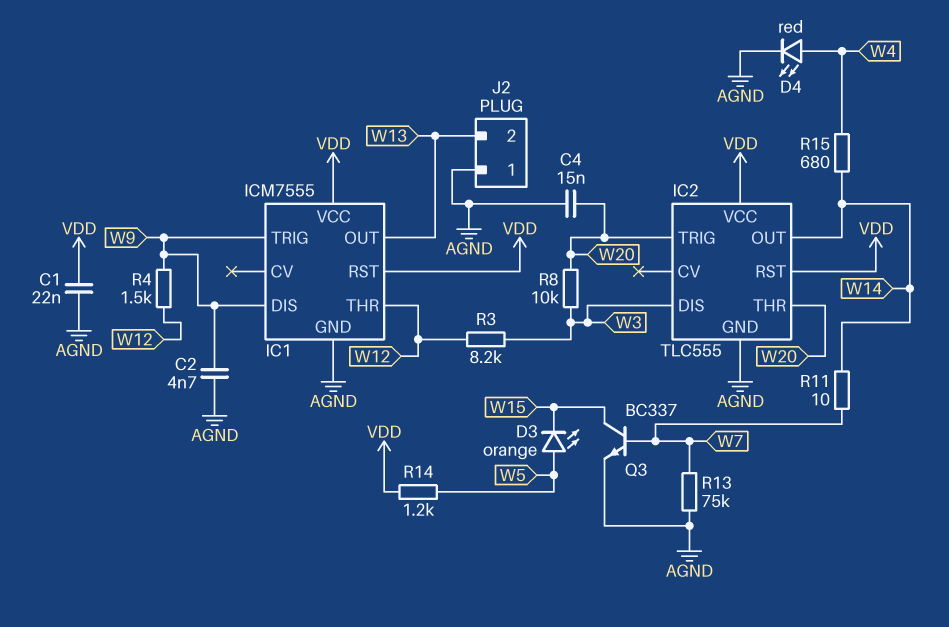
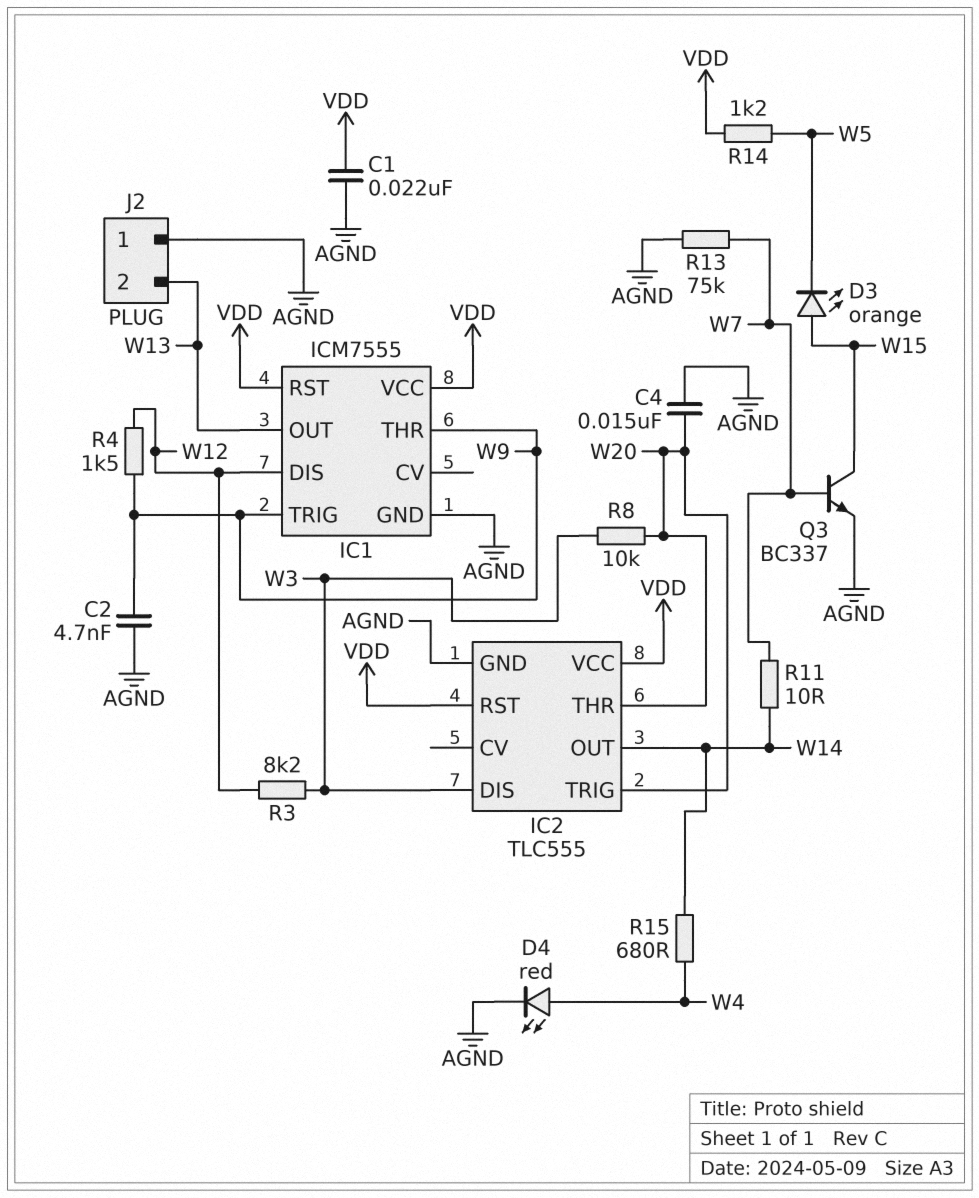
D3: LED orange (A W5, K W15) -> LED orange (A W15, K W5)
IC1 pin DIS: W9 -> W12
IC1 pin THR: W12 -> W9

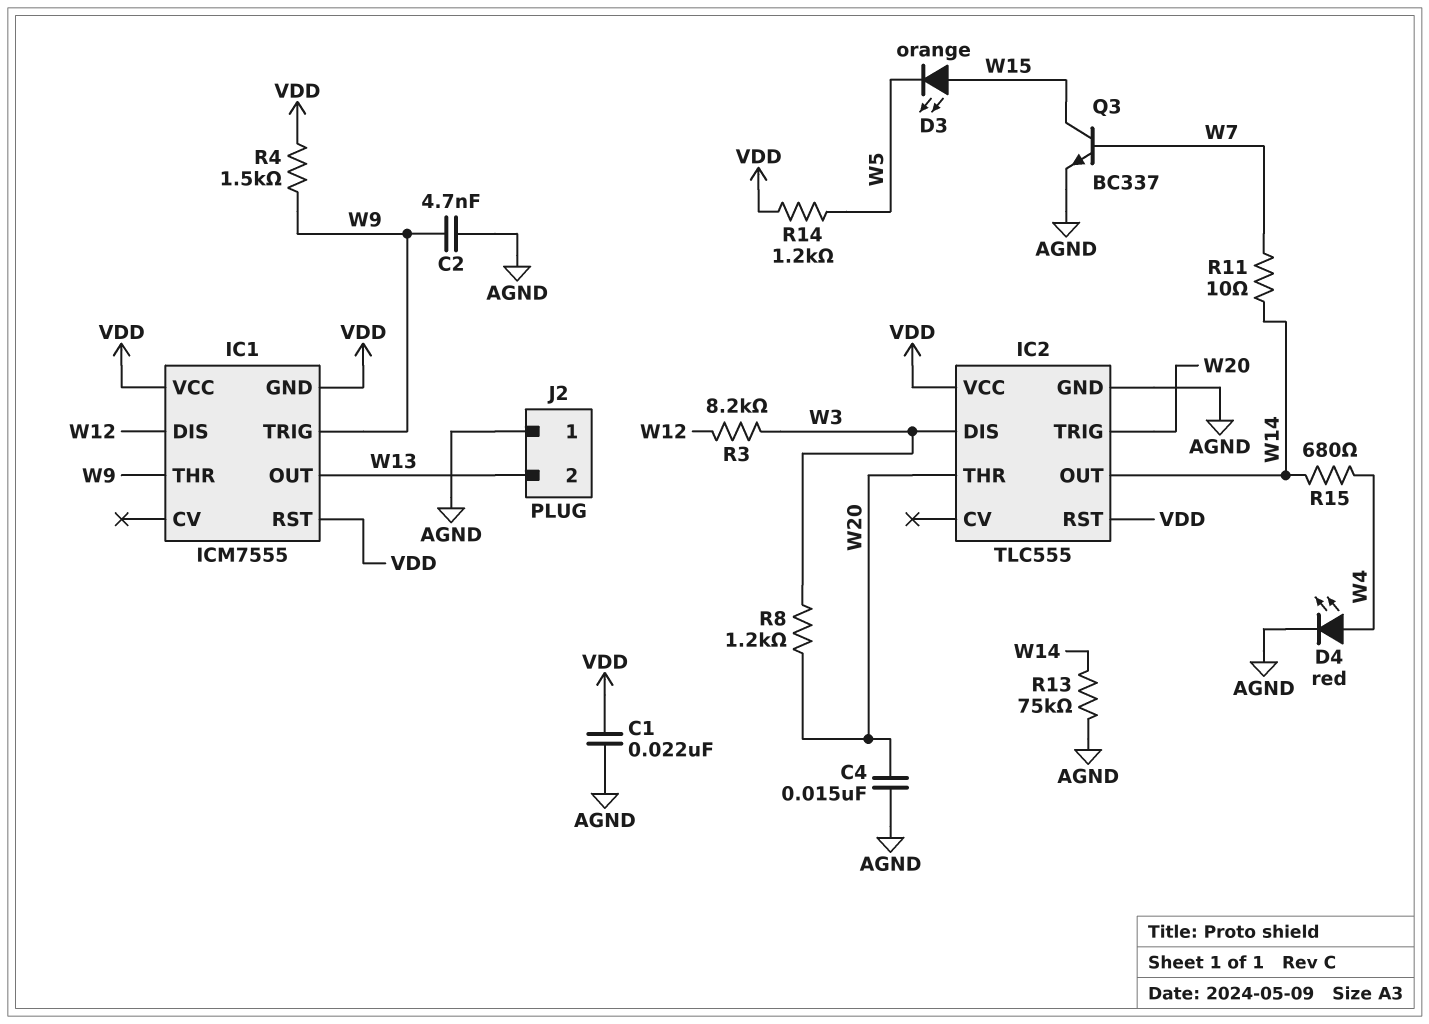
IC1 pin GND: AGND -> VDD
R4: 1.5k (W9, W12) -> 1.5k (VDD, W9)
R8: 10k (W3, W20) -> 1.2k (W3, W20)
R13: 75k (AGND, W7) -> 75k (AGND, W14)

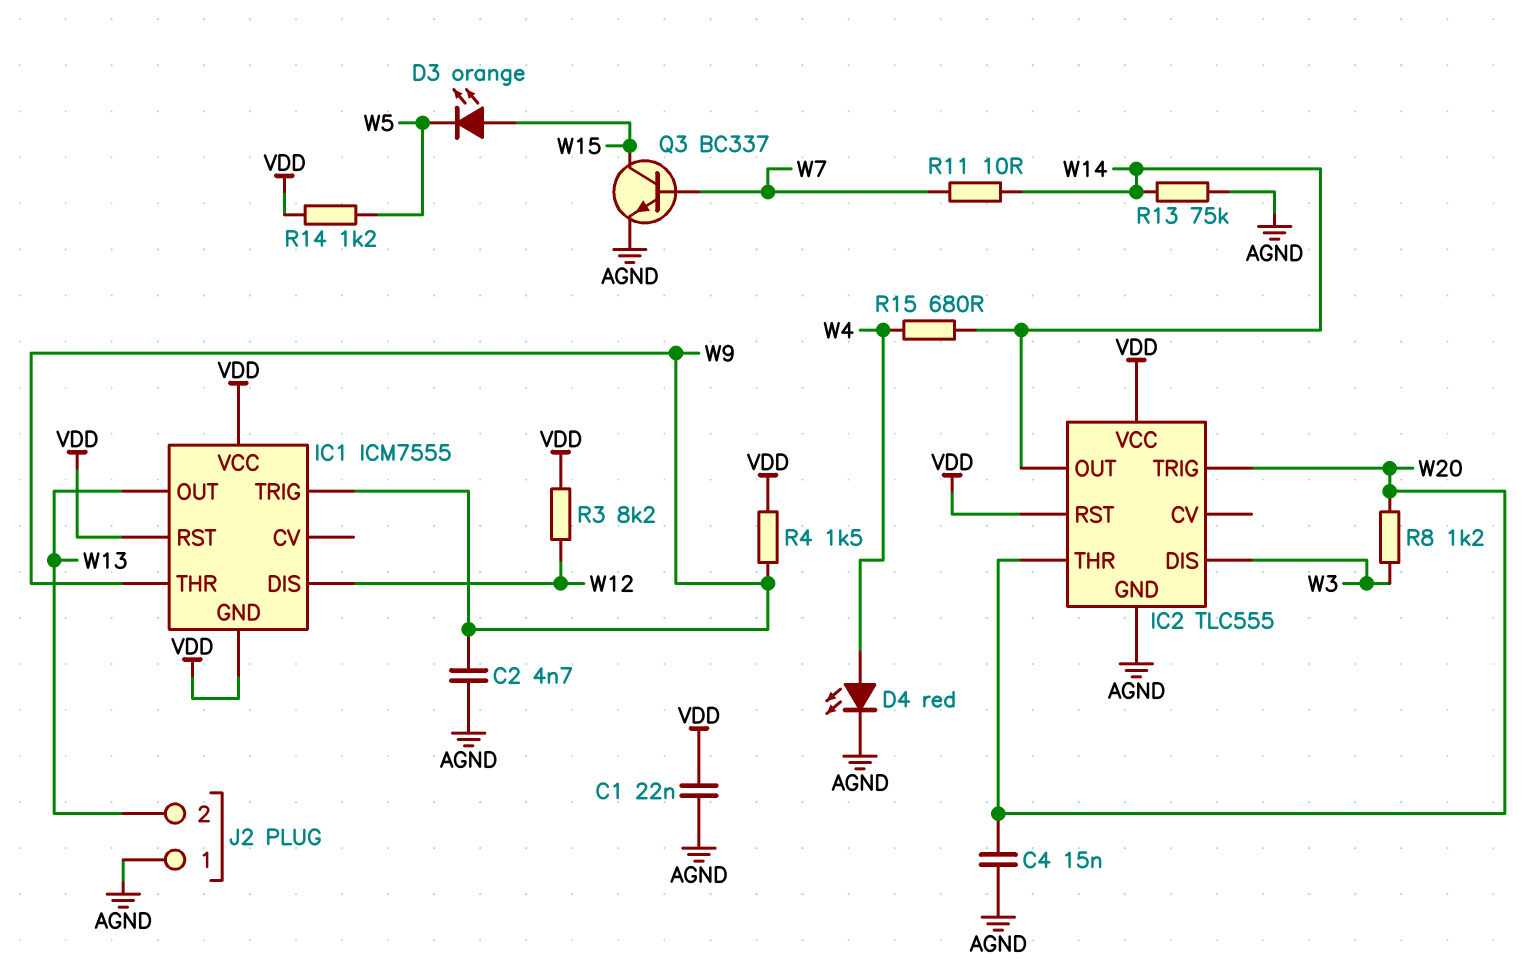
R3: 8.2k (W3, W12) -> 8.2k (VDD, W12)

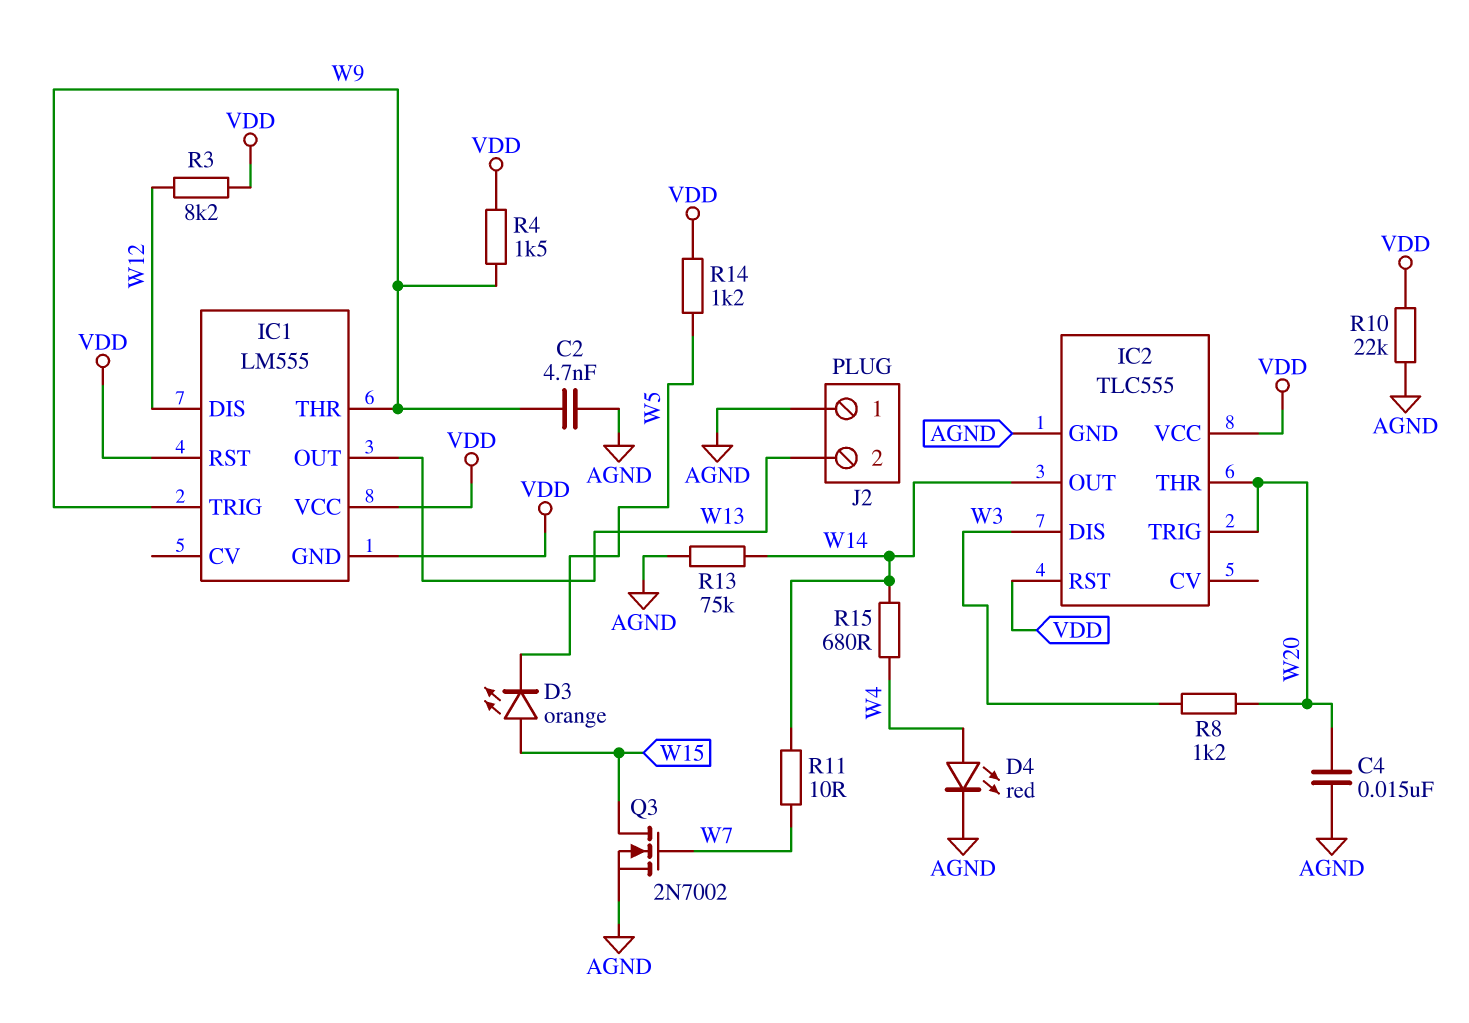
C1: 22nF (AGND, VDD) -> none
IC1: ICM7555 -> LM555
Q3: NPN BC337 (B W7, C W15, E AGND) -> NMOS 2N7002 (G W7, D W15, S AGND)
R10: none -> 22k (AGND, VDD)

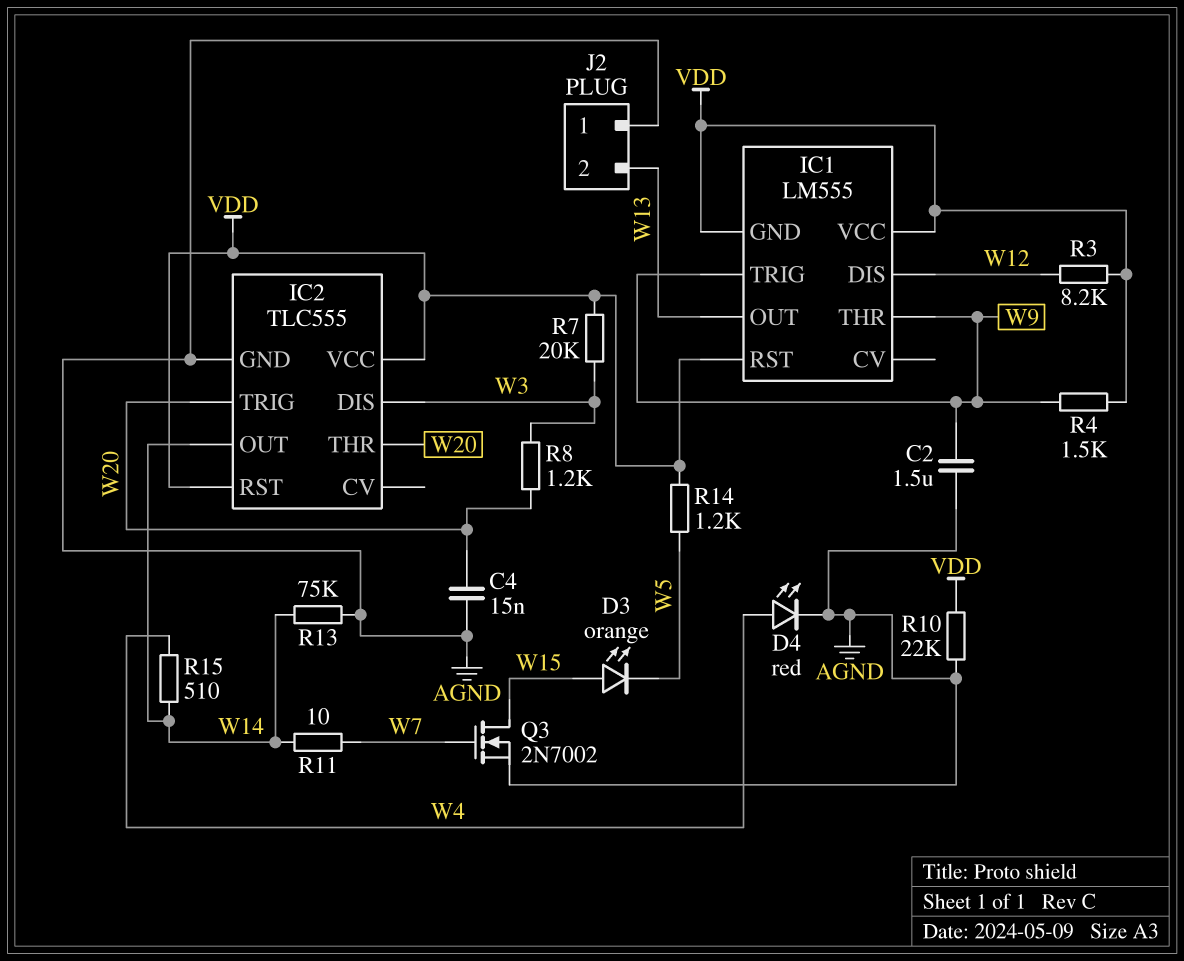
C2: 4.7nF (AGND, W9) -> 1.5uF (AGND, W9)
R7: none -> 20k (VDD, W3)
R15: 680 (W4, W14) -> 510 (W4, W14)

